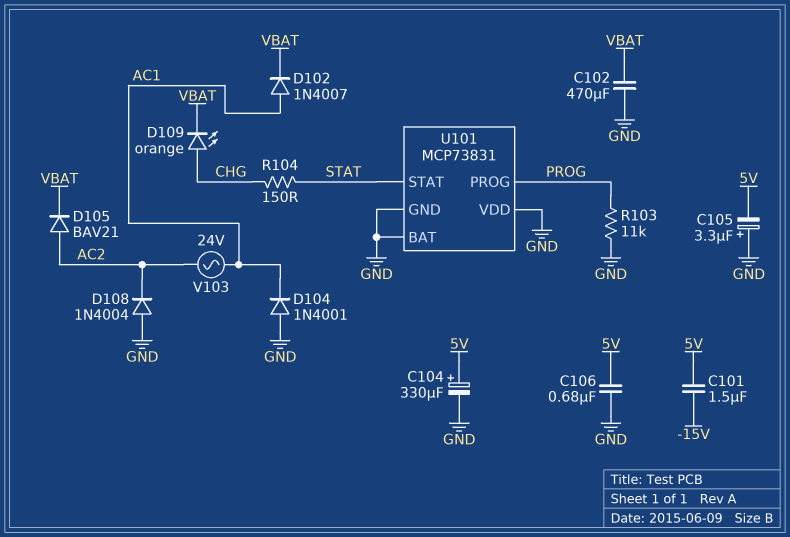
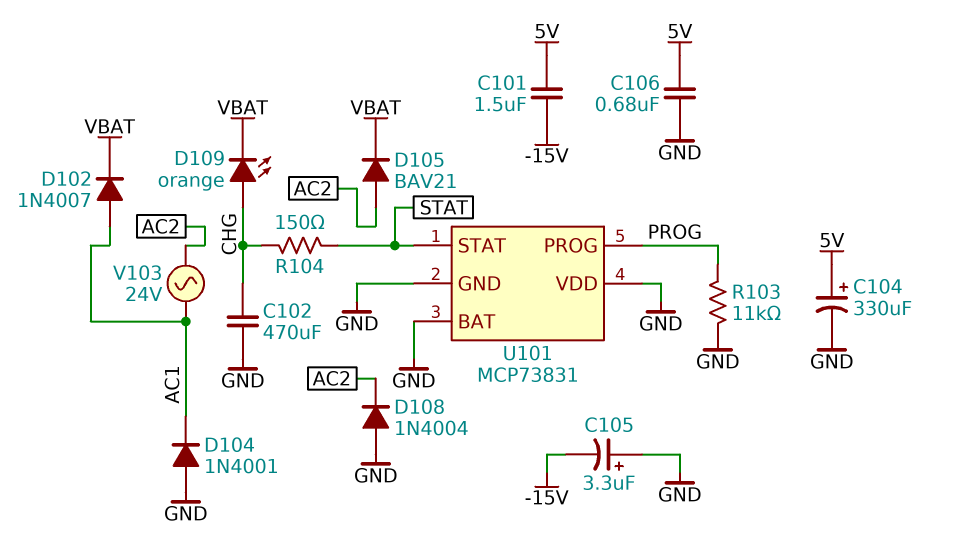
C102: 470uF (GND, VBAT) -> 470uF (CHG, GND)
C105: 3.3uF (plus GND, minus 5V) -> 3.3uF (plus GND, minus -15V)

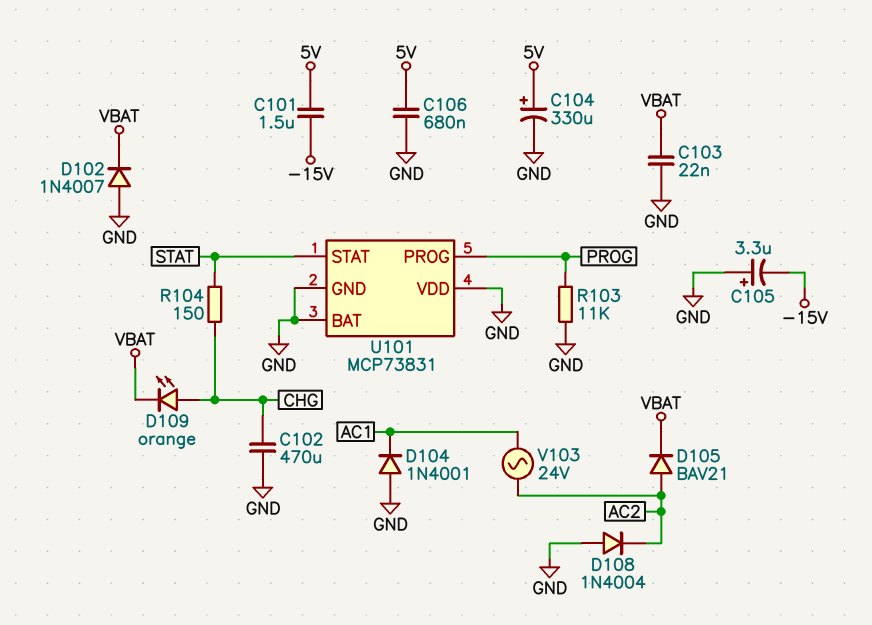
C103: none -> 22nF (GND, VBAT)
D102: diode 1N4007 (A AC1, K VBAT) -> diode 1N4007 (A GND, K VBAT)

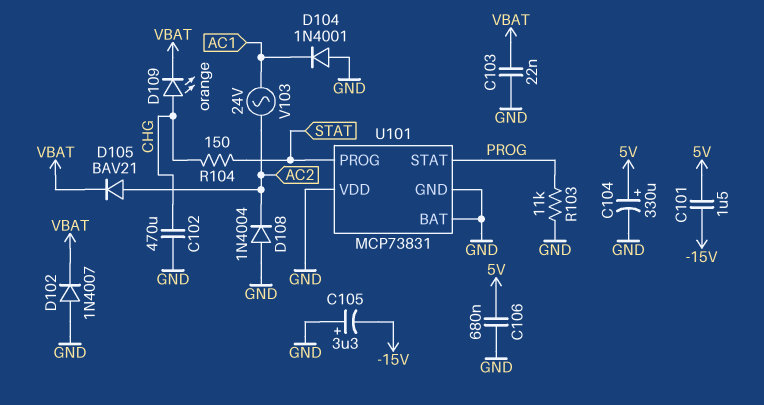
U101 pin PROG: PROG -> STAT
U101 pin STAT: STAT -> PROG

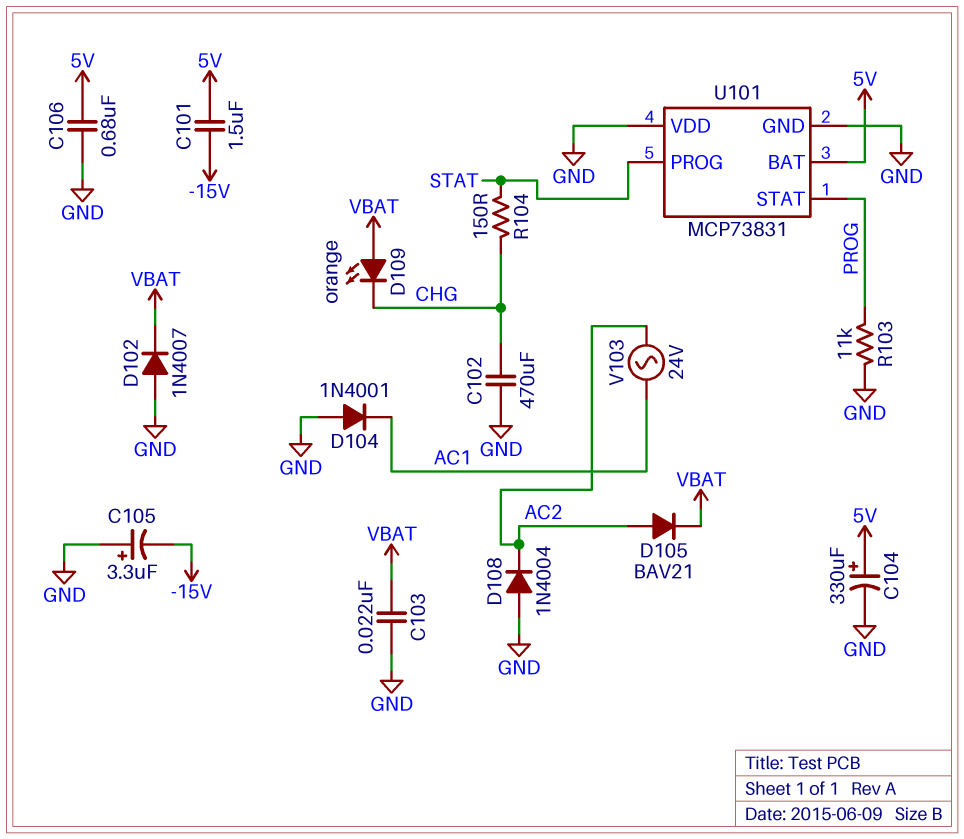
D109: LED orange (A CHG, K VBAT) -> LED orange (A VBAT, K CHG)
U101 pin BAT: GND -> 5V

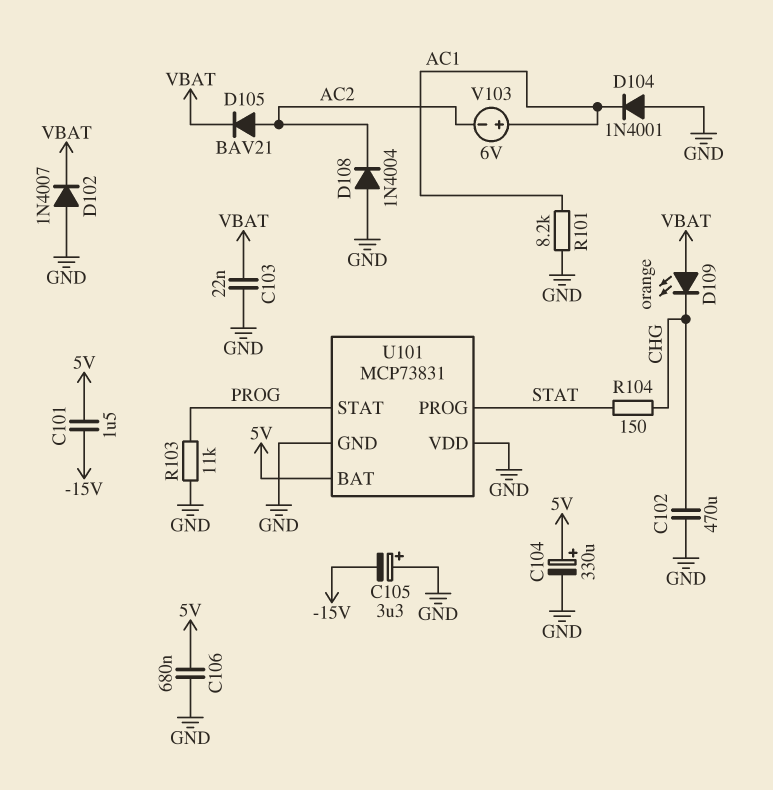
R101: none -> 8.2k (AC1, GND)
V103: AC 24V (AC1, AC2) -> 6V (plus AC1, minus AC2)

